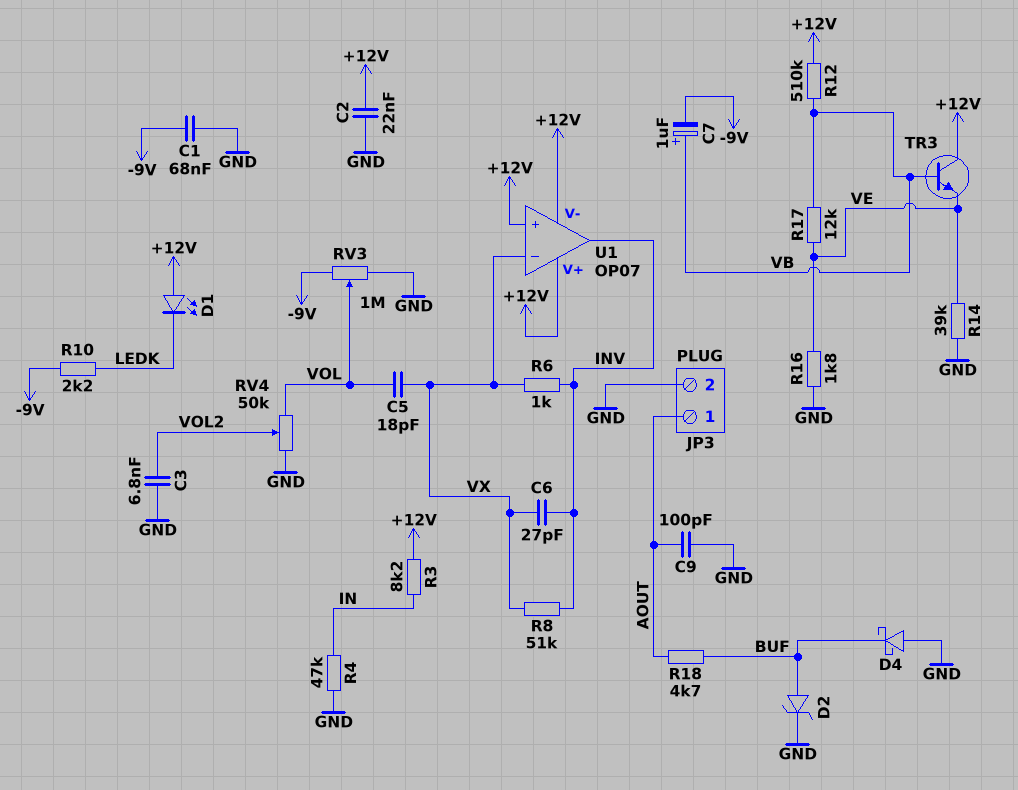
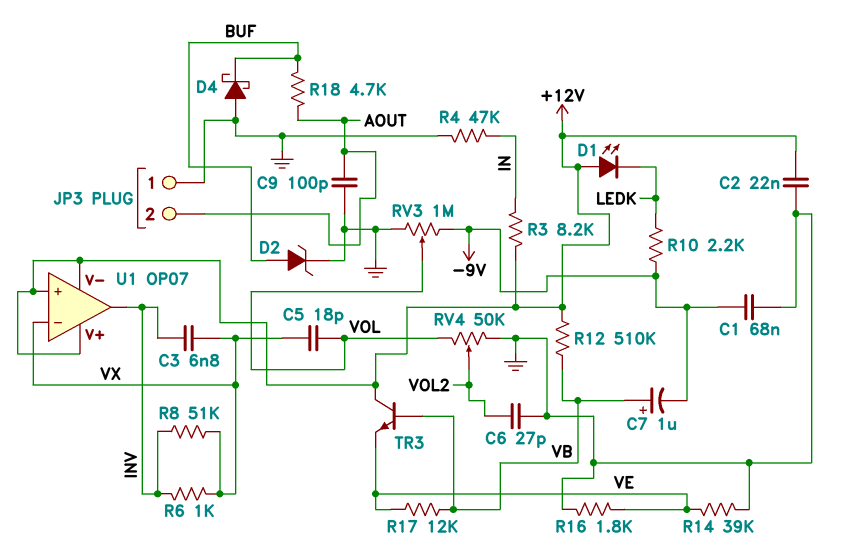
C3: 6.8nF (GND, VOL2) -> 6.8nF (INV, VX)
C6: 27pF (INV, VX) -> 27pF (GND, VOL2)
JP3 pin 1: AOUT -> GND
JP3 pin 2: GND -> AOUT

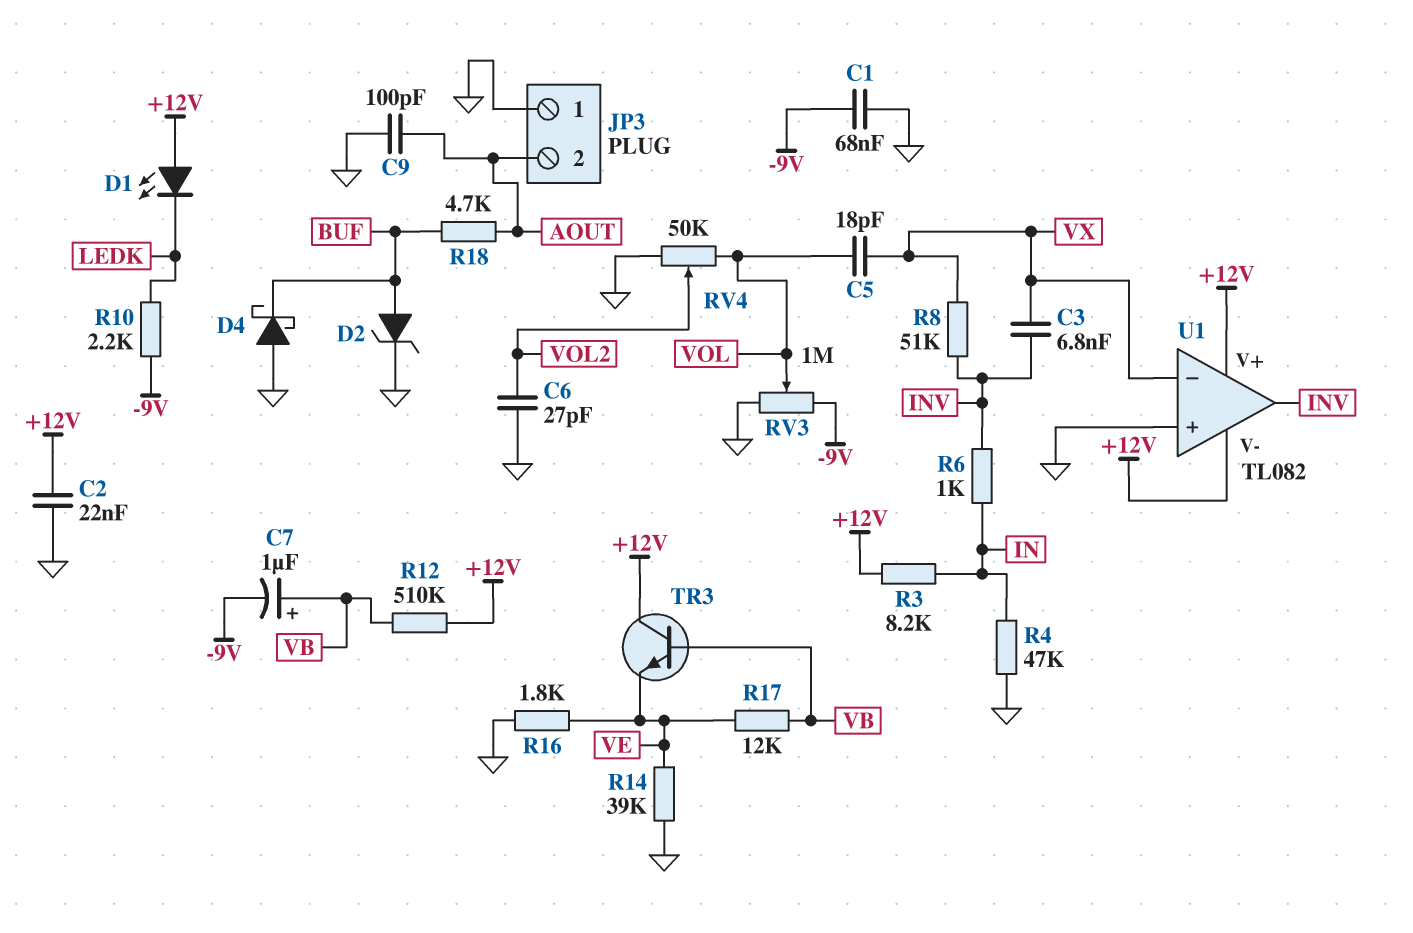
R6: 1k (INV, VX) -> 1k (IN, INV)
U1: OP07 -> TL082
U1 pin in+: +12V -> GND

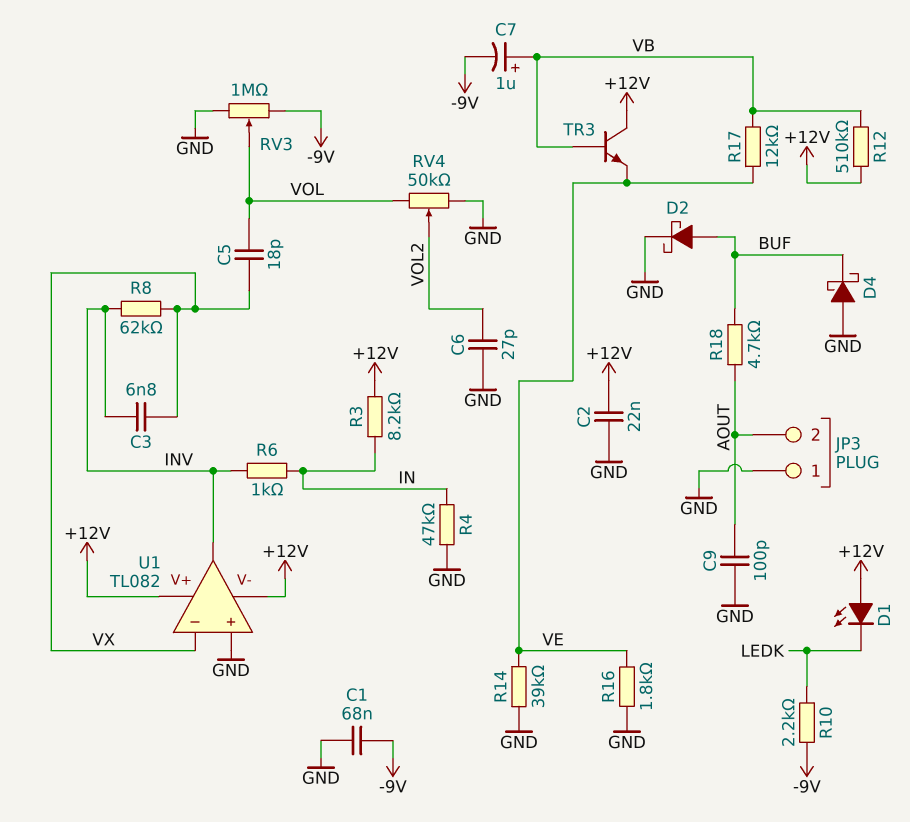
D2: zener (A BUF, K GND) -> schottky (A BUF, K GND)
R8: 51k (INV, VX) -> 62k (INV, VX)

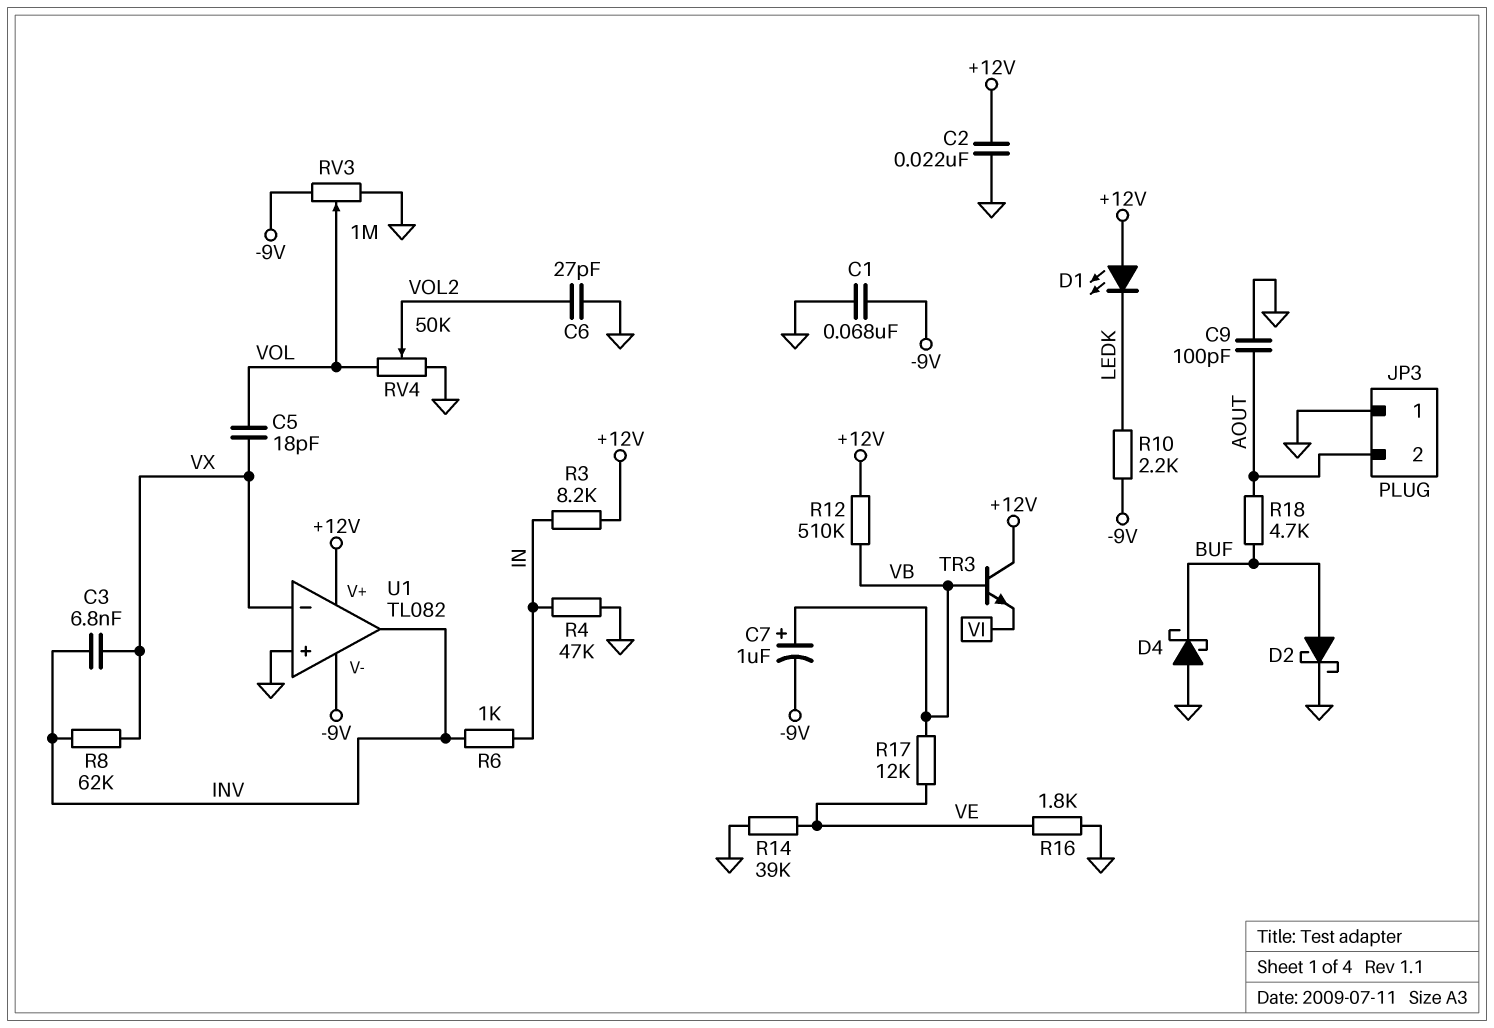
TR3: NPN (B VB, C +12V, E VE) -> NPN (B VB, C +12V, E VI)
U1 pin V-: +12V -> -9V

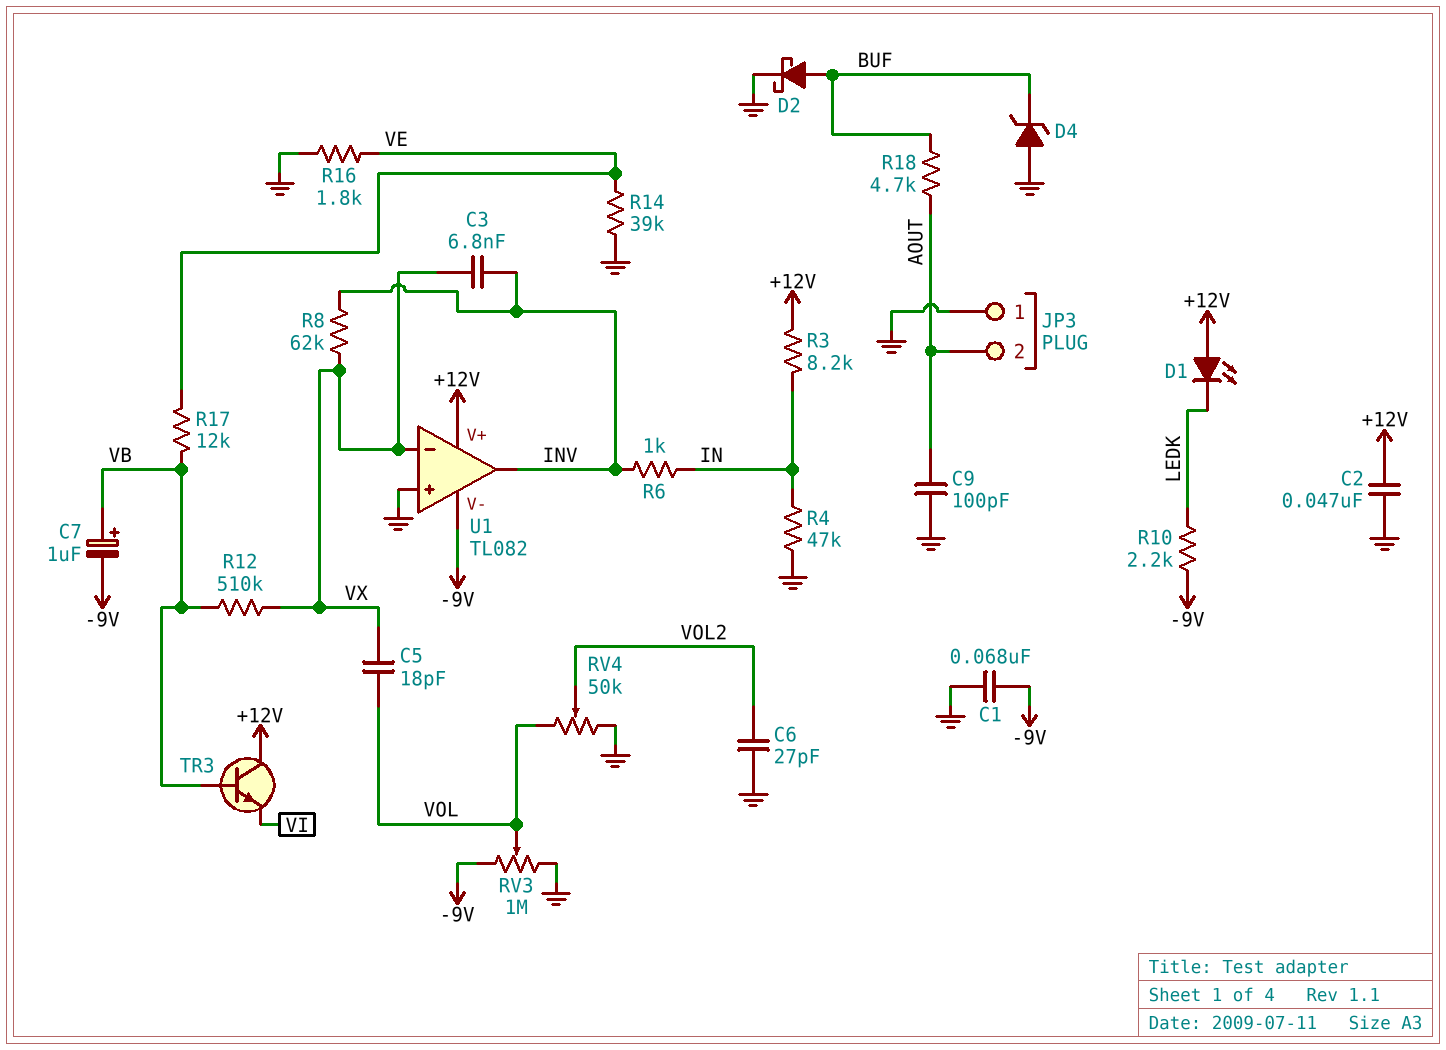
C2: 22nF (+12V, GND) -> 47nF (+12V, GND)
D4: schottky (A GND, K BUF) -> zener (A GND, K BUF)
R12: 510k (+12V, VB) -> 510k (VB, VX)

